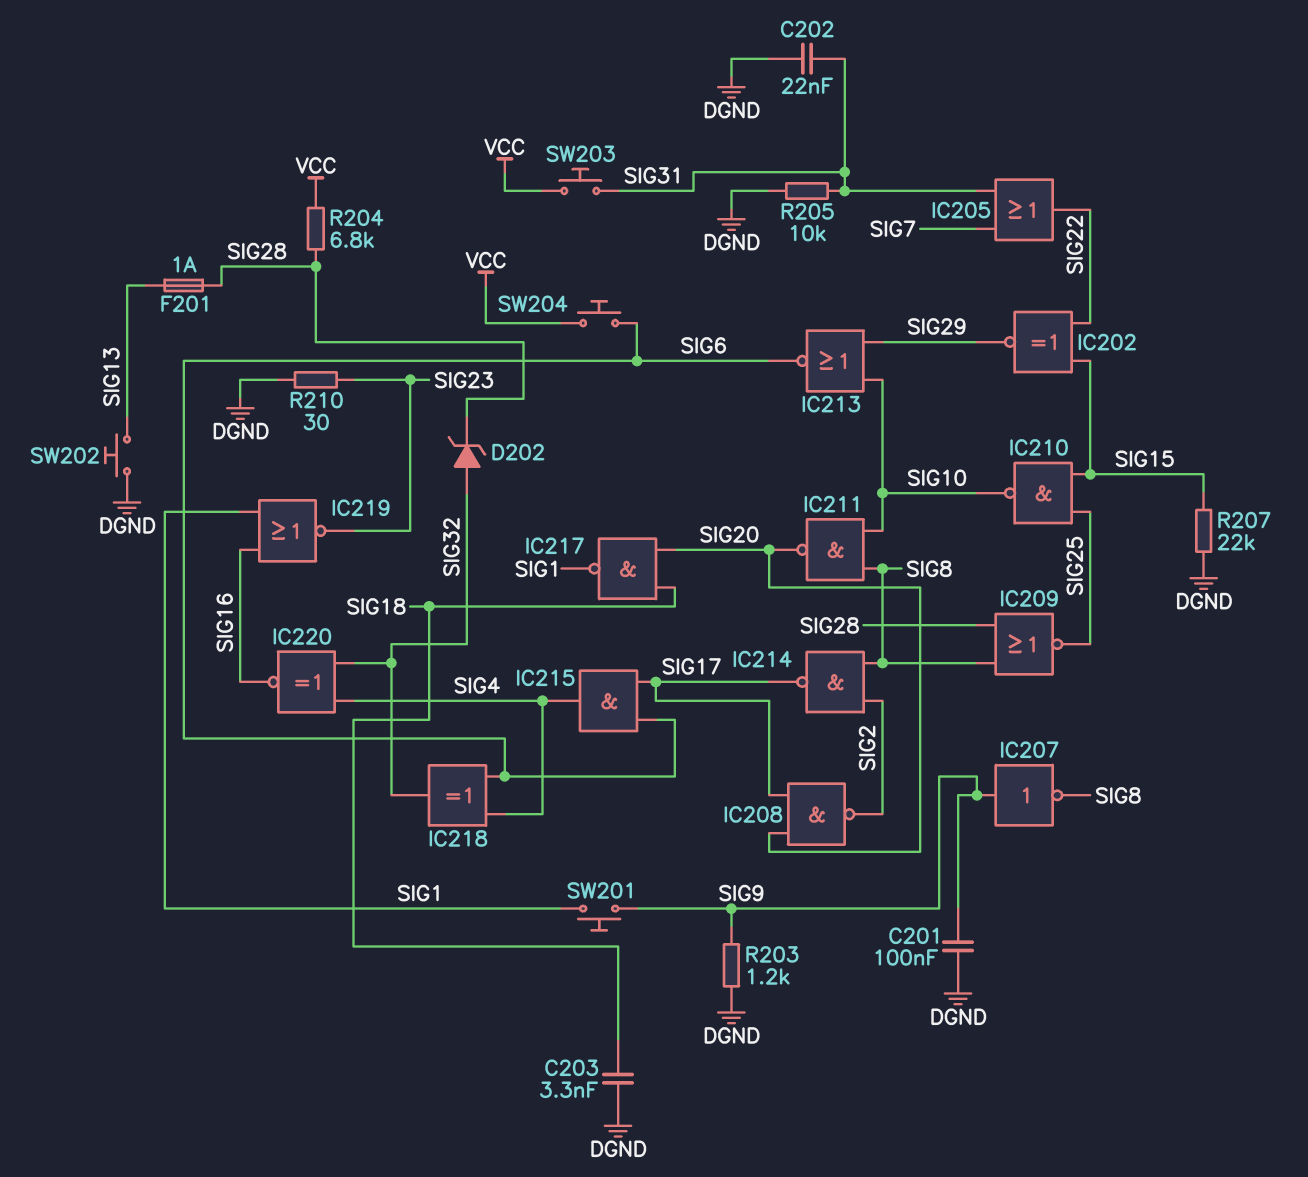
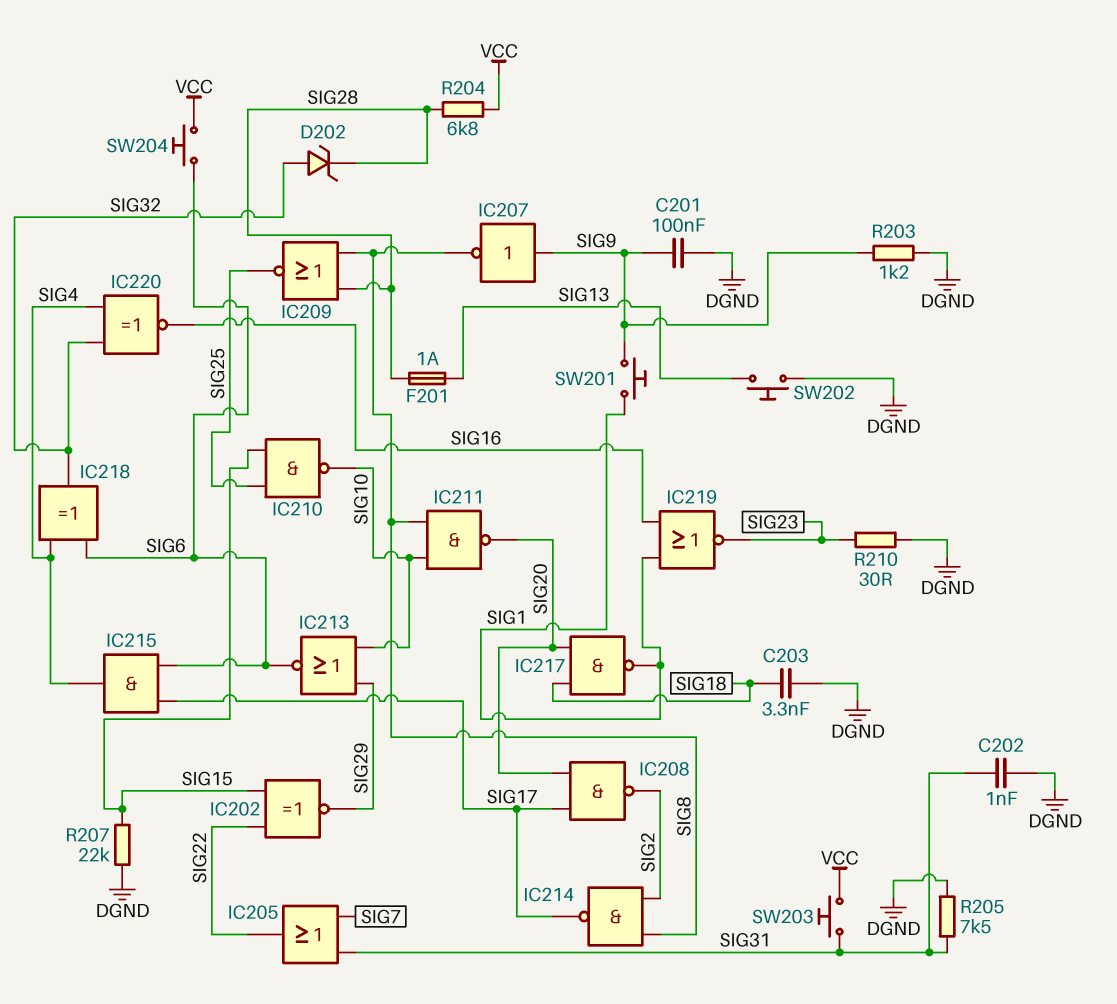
C202: 22nF (DGND, SIG31) -> 1nF (DGND, SIG31)
R205: 10k (DGND, SIG31) -> 7.5k (DGND, SIG31)

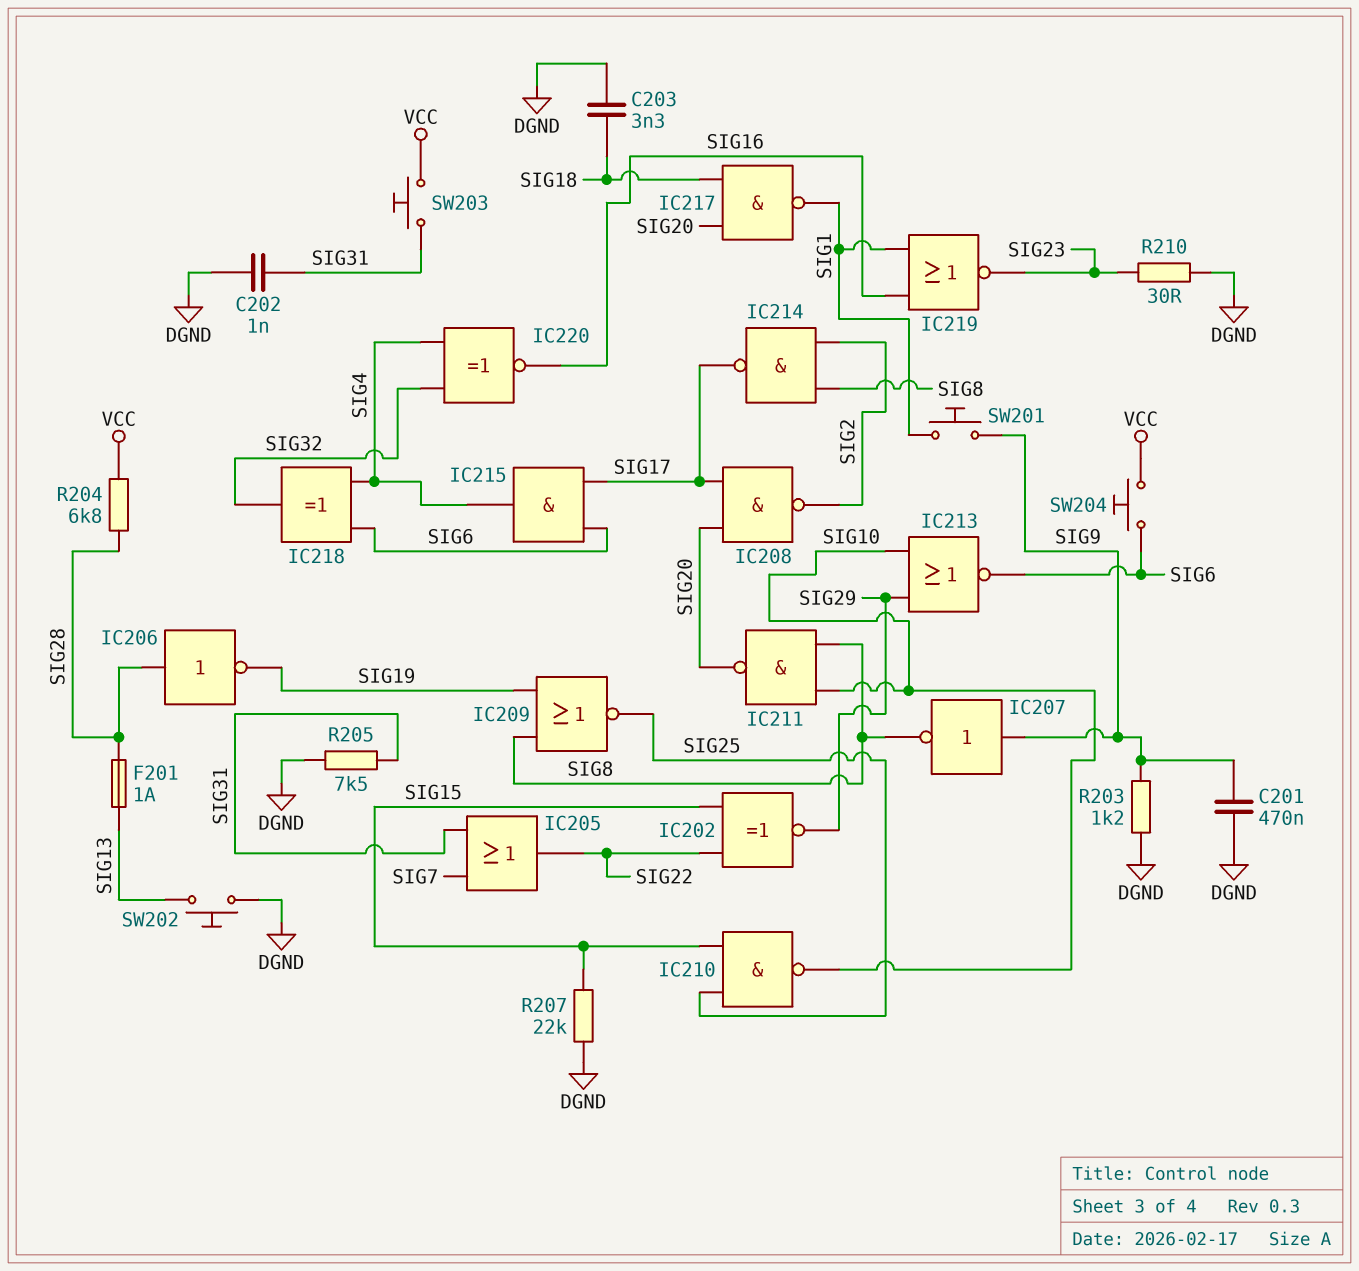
C201: 100nF (DGND, SIG9) -> 470nF (DGND, SIG9)
D202: zener (A SIG32, K SIG28) -> none
IC206: none -> NOT (in SIG28, out SIG19)
IC209: NOR (in SIG8, in SIG28, out SIG25) -> NOR (in SIG8, in SIG19, out SIG25)

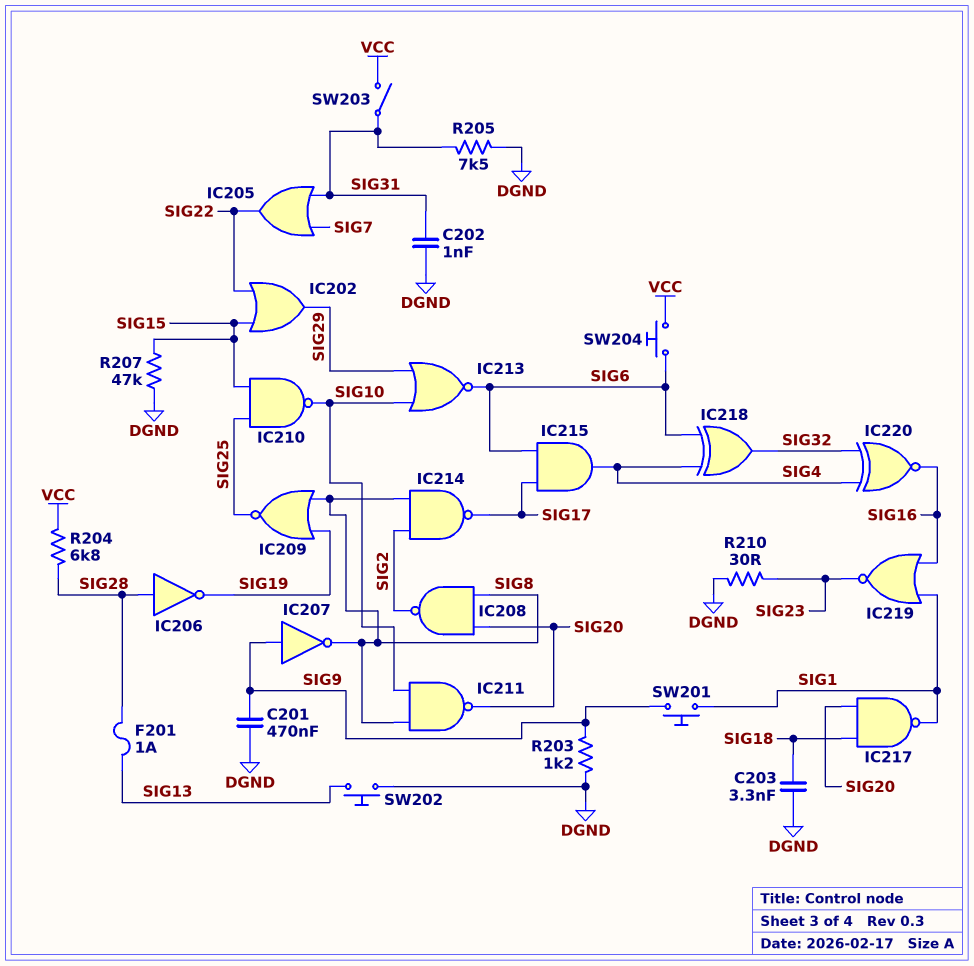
IC202: XNOR (in SIG15, in SIG22, out SIG29) -> OR (in SIG15, in SIG22, out SIG29)
IC208: NAND (in SIG17, in SIG20, out SIG2) -> NAND (in SIG8, in SIG20, out SIG2)
R207: 22k (DGND, SIG15) -> 47k (DGND, SIG15)
SW203: button (SIG31, VCC) -> switch (SIG31, VCC)

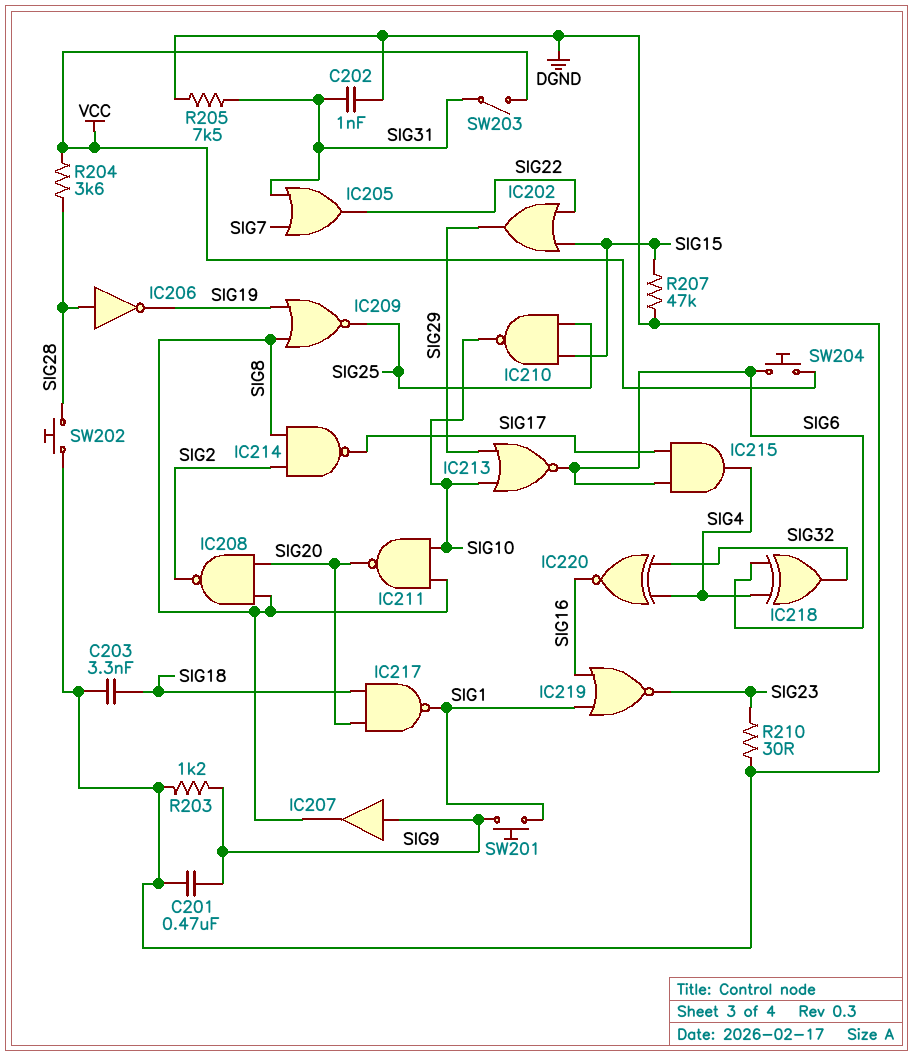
F201: 1A (SIG13, SIG28) -> none
IC207: NOT (in SIG9, out SIG8) -> buffer (in SIG9, out SIG8)
R204: 6.8k (SIG28, VCC) -> 3.6k (SIG28, VCC)
SW202: button (DGND, SIG13) -> button (DGND, SIG28)

